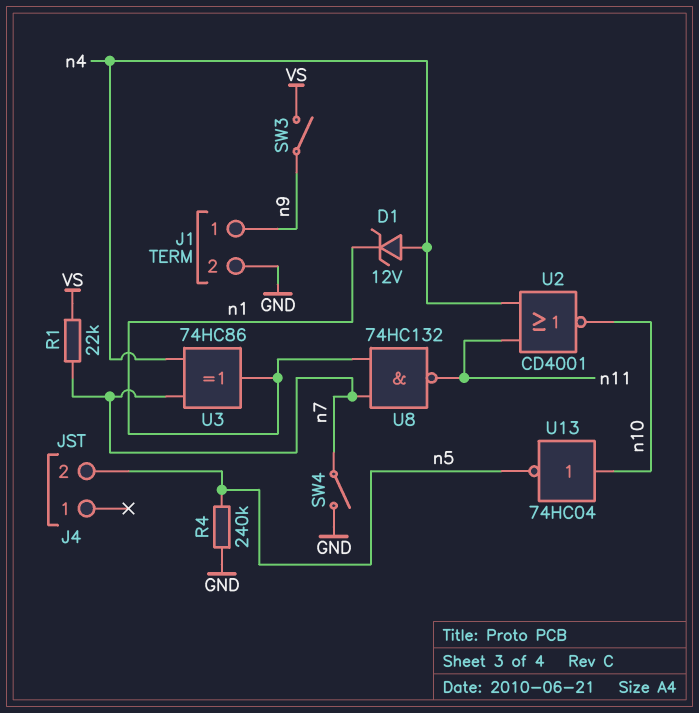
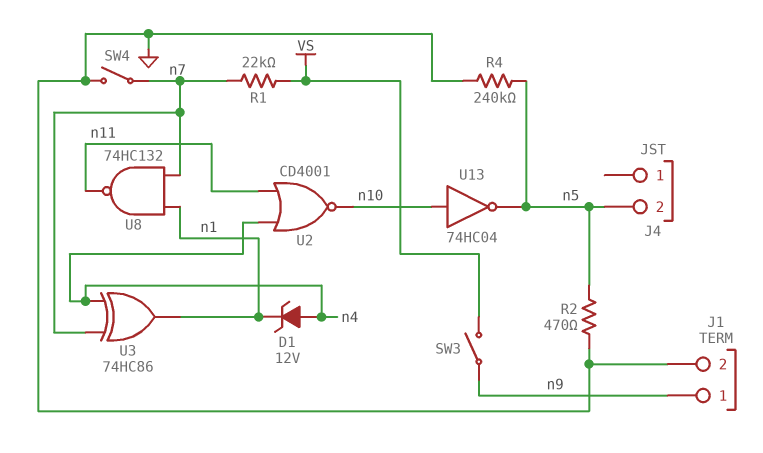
R2: none -> 470 (GND, n5)

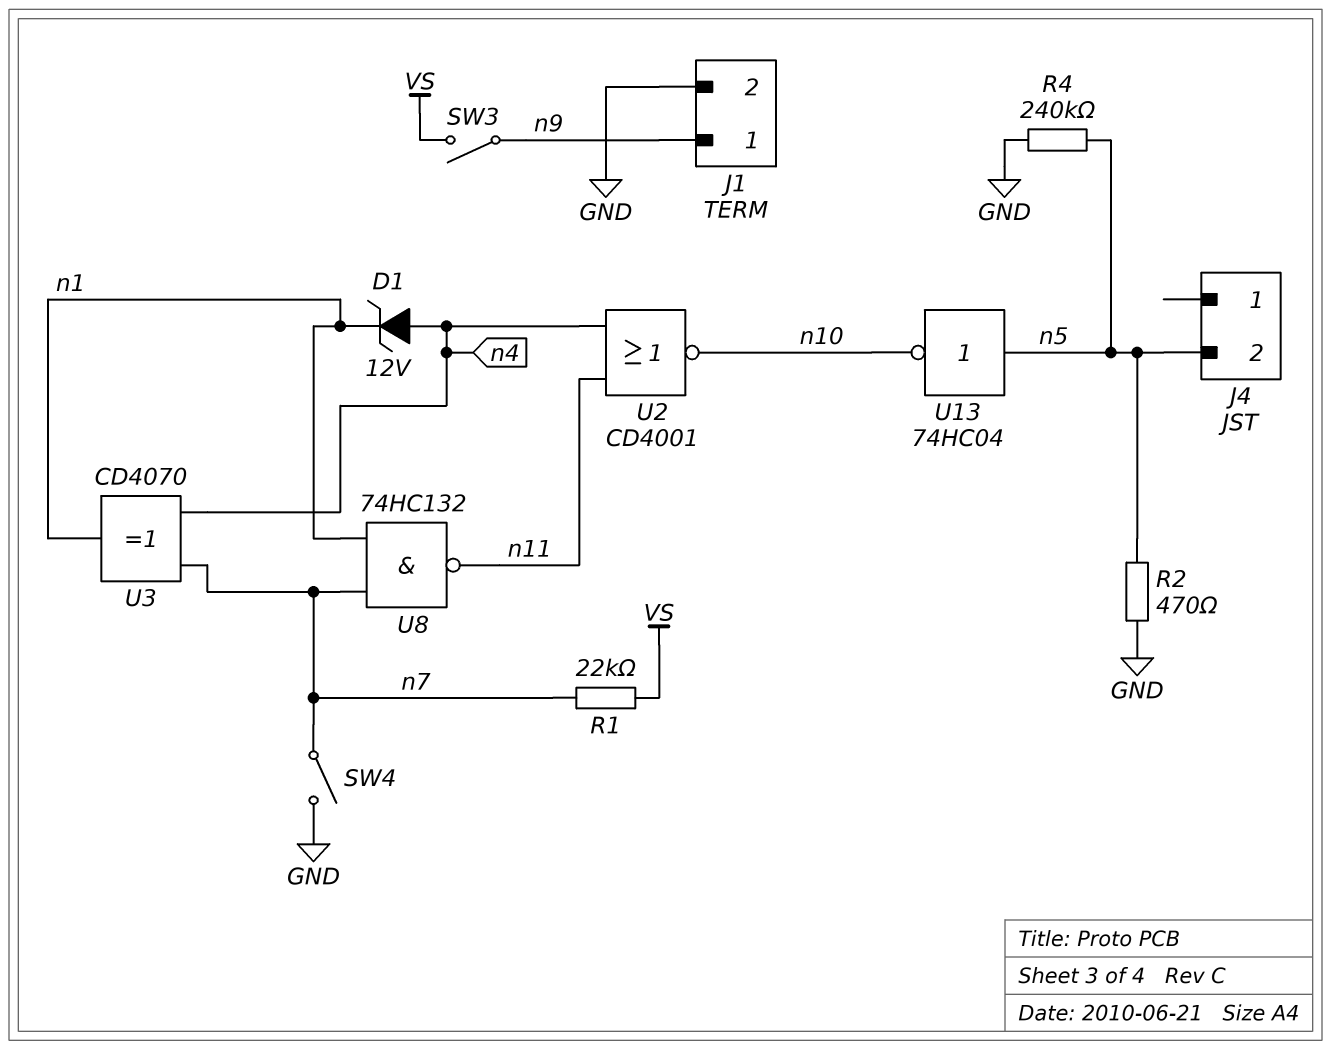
U3: XOR 74HC86 (in n4, in n7, out n1) -> XOR CD4070 (in n4, in n7, out n1)
U13: NOT 74HC04 (in n10, out n5) -> NOT 74HC04 (in n5, out n10)

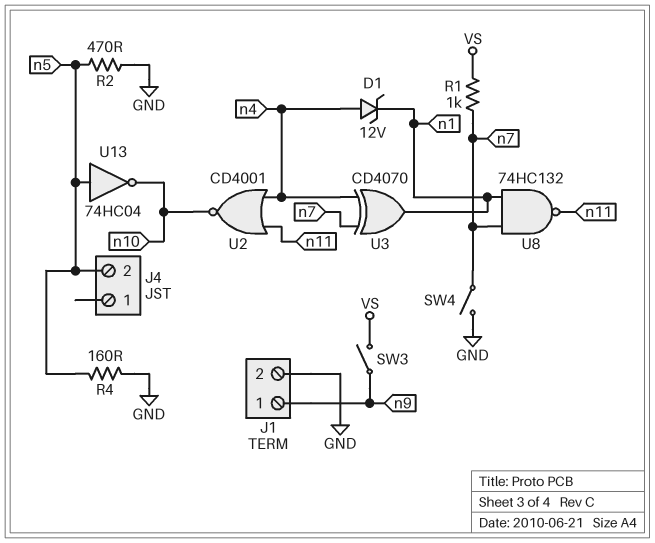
R1: 22k (VS, n7) -> 1k (VS, n7)
R4: 240k (GND, n5) -> 160 (GND, n5)

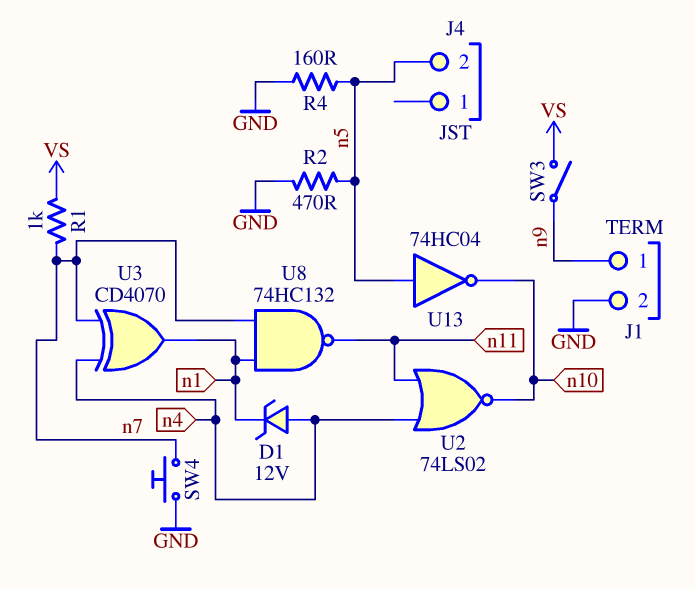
SW4: switch (GND, n7) -> button (GND, n7)
U2: NOR CD4001 (in n4, in n11, out n10) -> NOR 74LS02 (in n4, in n11, out n10)

